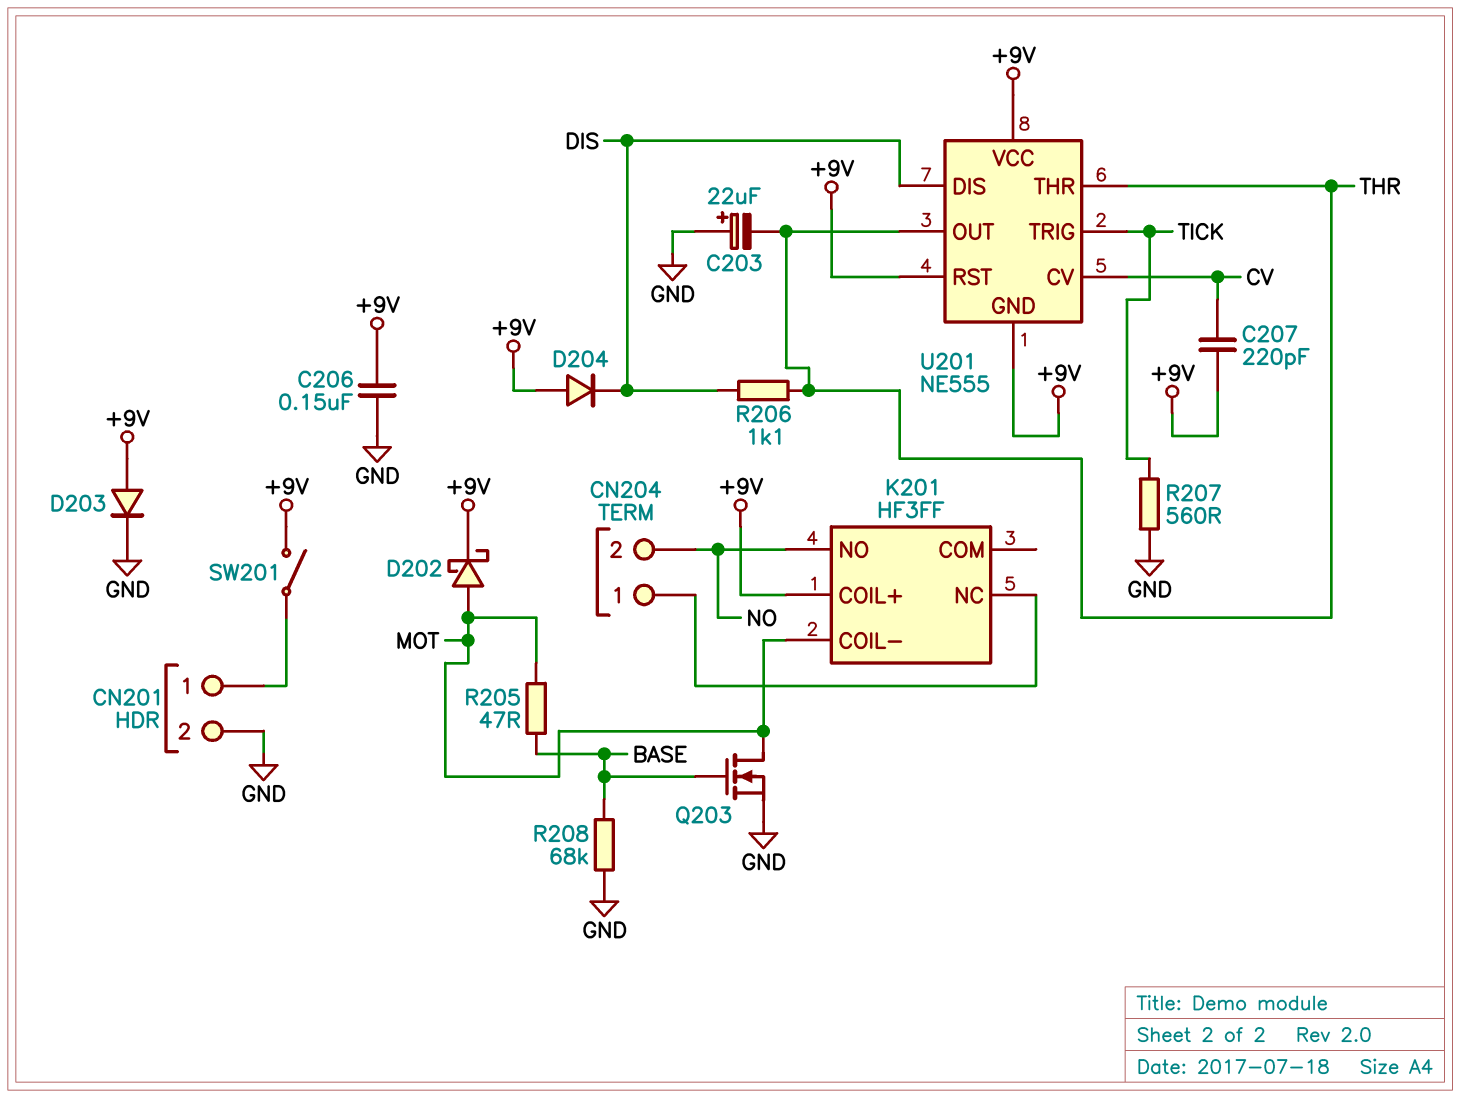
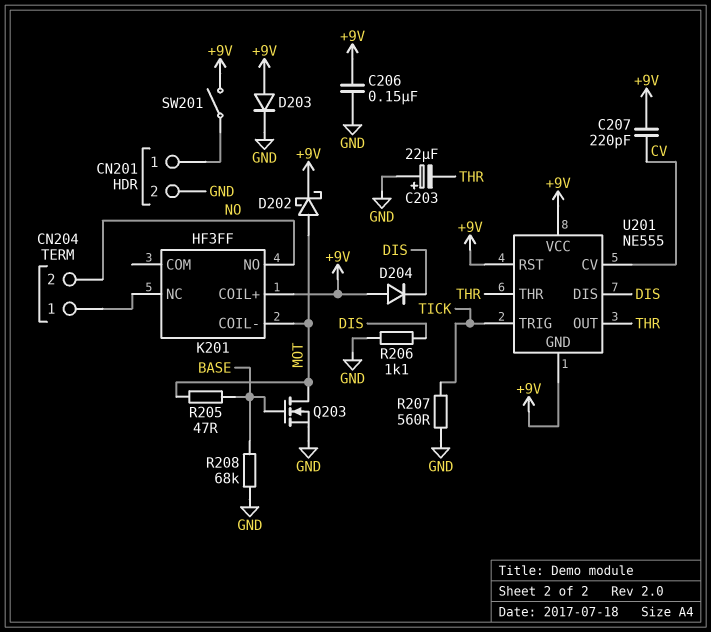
R206: 1.1k (DIS, THR) -> 1.1k (DIS, GND)

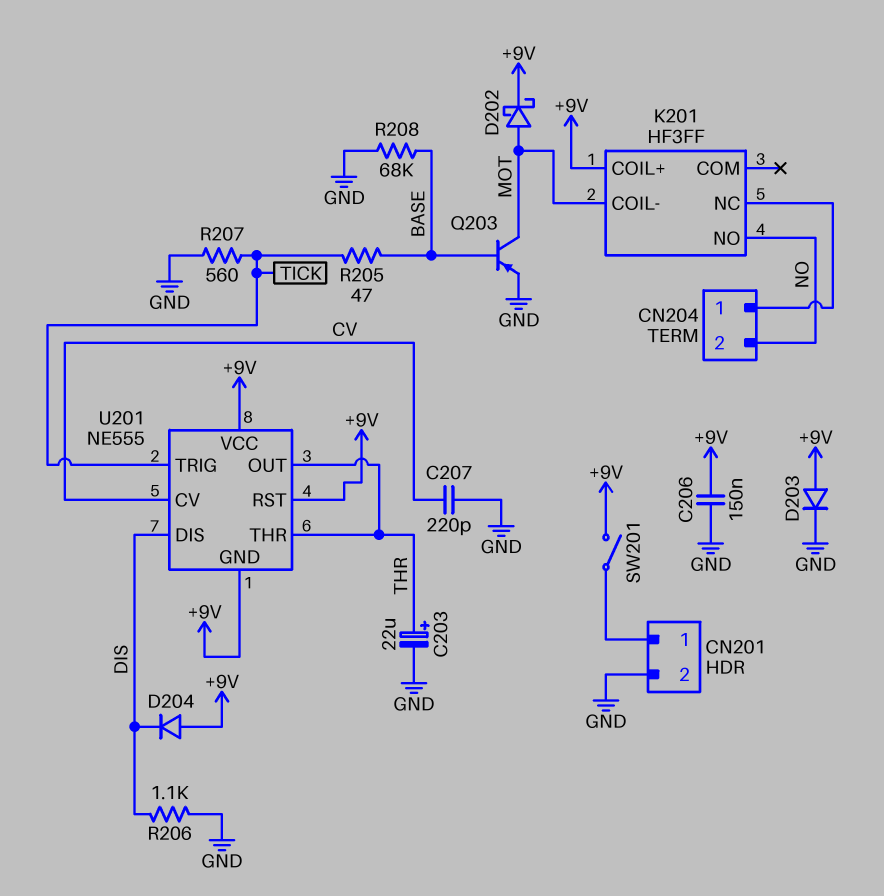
C203: 22uF (plus GND, minus THR) -> 22uF (plus THR, minus GND)
C207: 220pF (+9V, CV) -> 220pF (CV, GND)
Q203: NMOS (G BASE, D MOT, S GND) -> PNP (B BASE, C MOT, E GND)
R205: 47 (BASE, MOT) -> 47 (BASE, TICK)

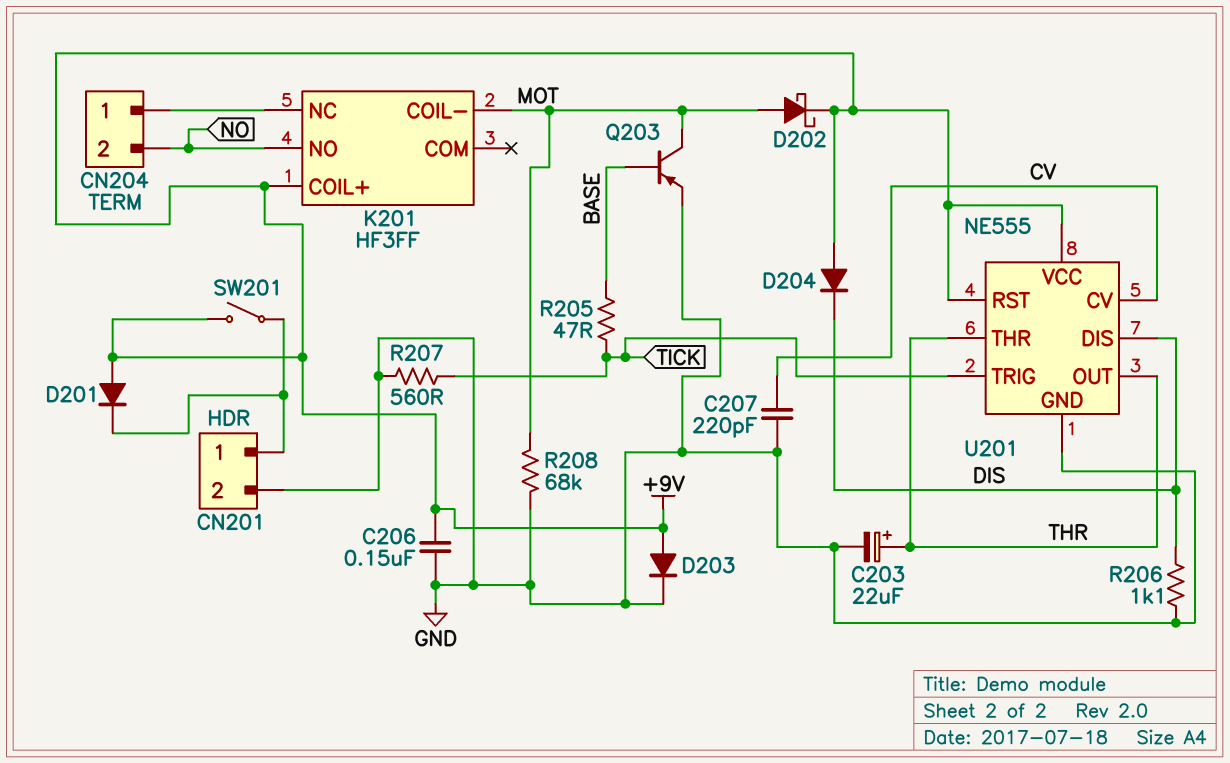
D201: none -> diode (A +9V, K CN201/1)
R208: 68k (BASE, GND) -> 68k (GND, MOT)
U201 pin GND: +9V -> GND

